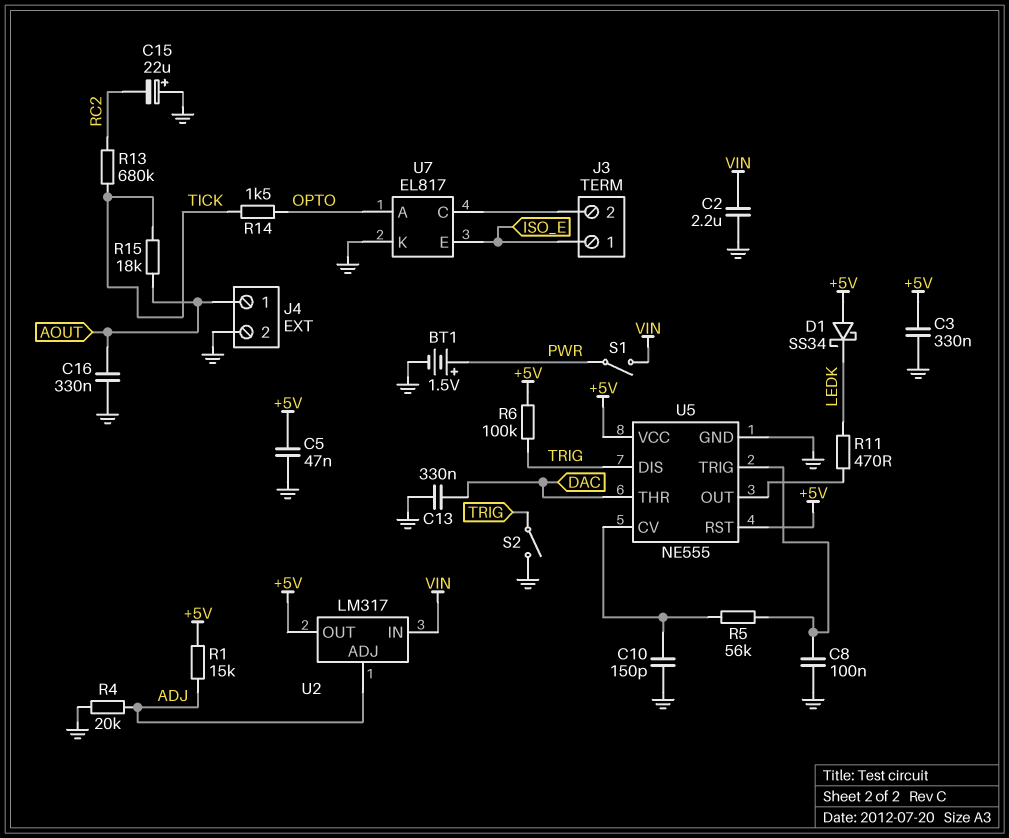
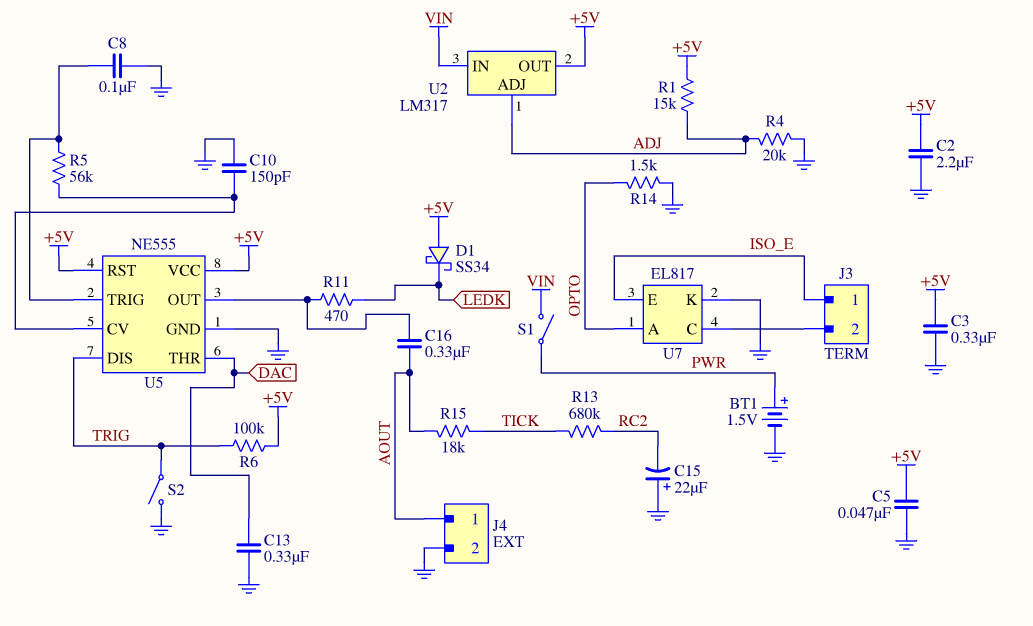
C2: 2.2uF (GND, VIN) -> 2.2uF (+5V, GND)
C16: 330nF (AOUT, GND) -> 330nF (AOUT, U5/OUT)
R14: 1.5k (OPTO, TICK) -> 1.5k (GND, OPTO)

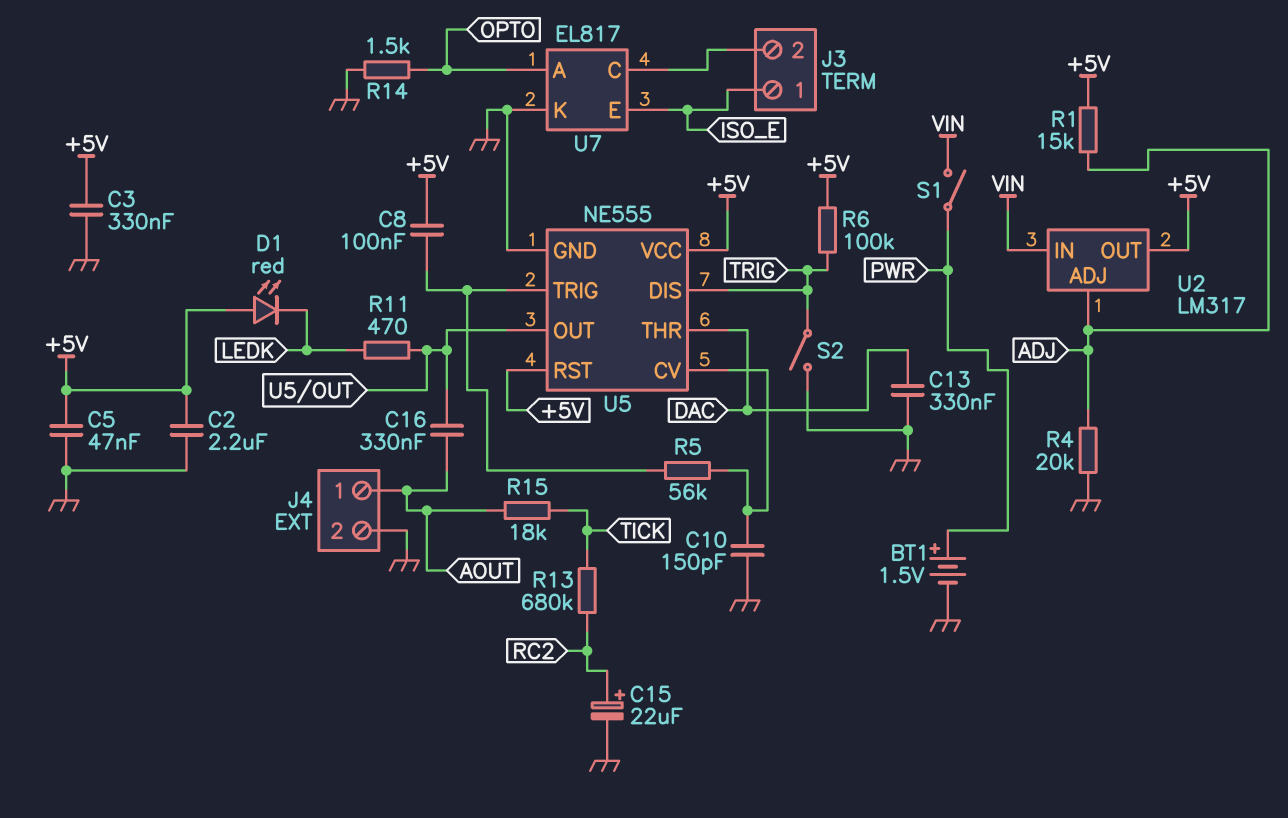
C8: 100nF (GND, U5/TRIG) -> 100nF (+5V, U5/TRIG)
C15: 22uF (plus GND, minus RC2) -> 22uF (plus RC2, minus GND)
D1: schottky SS34 (A +5V, K LEDK) -> LED red (A +5V, K LEDK)

